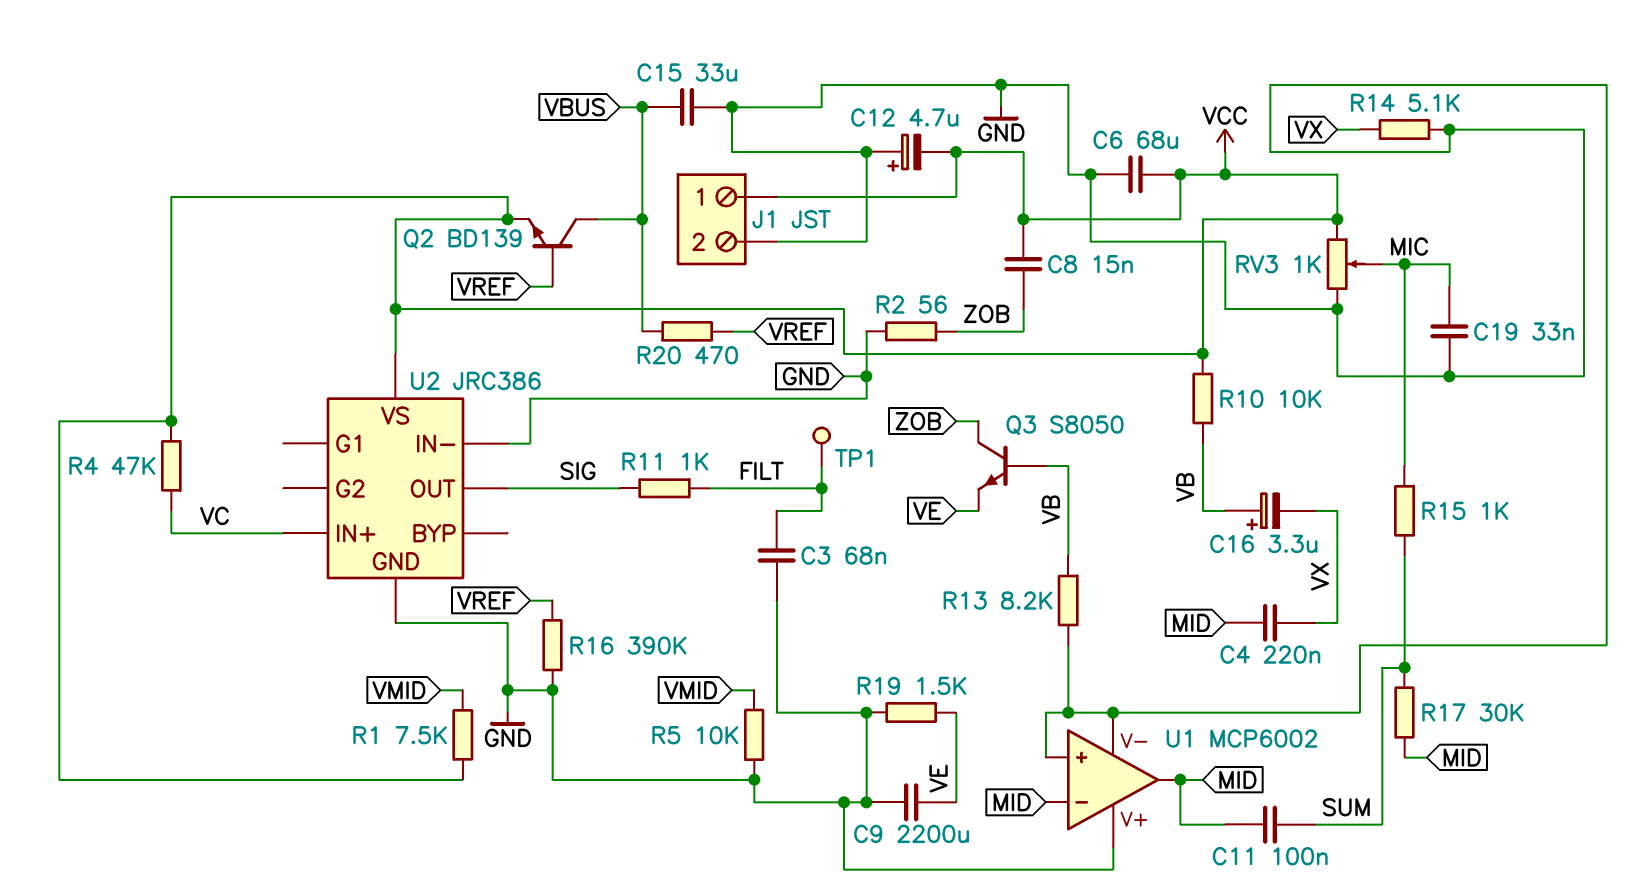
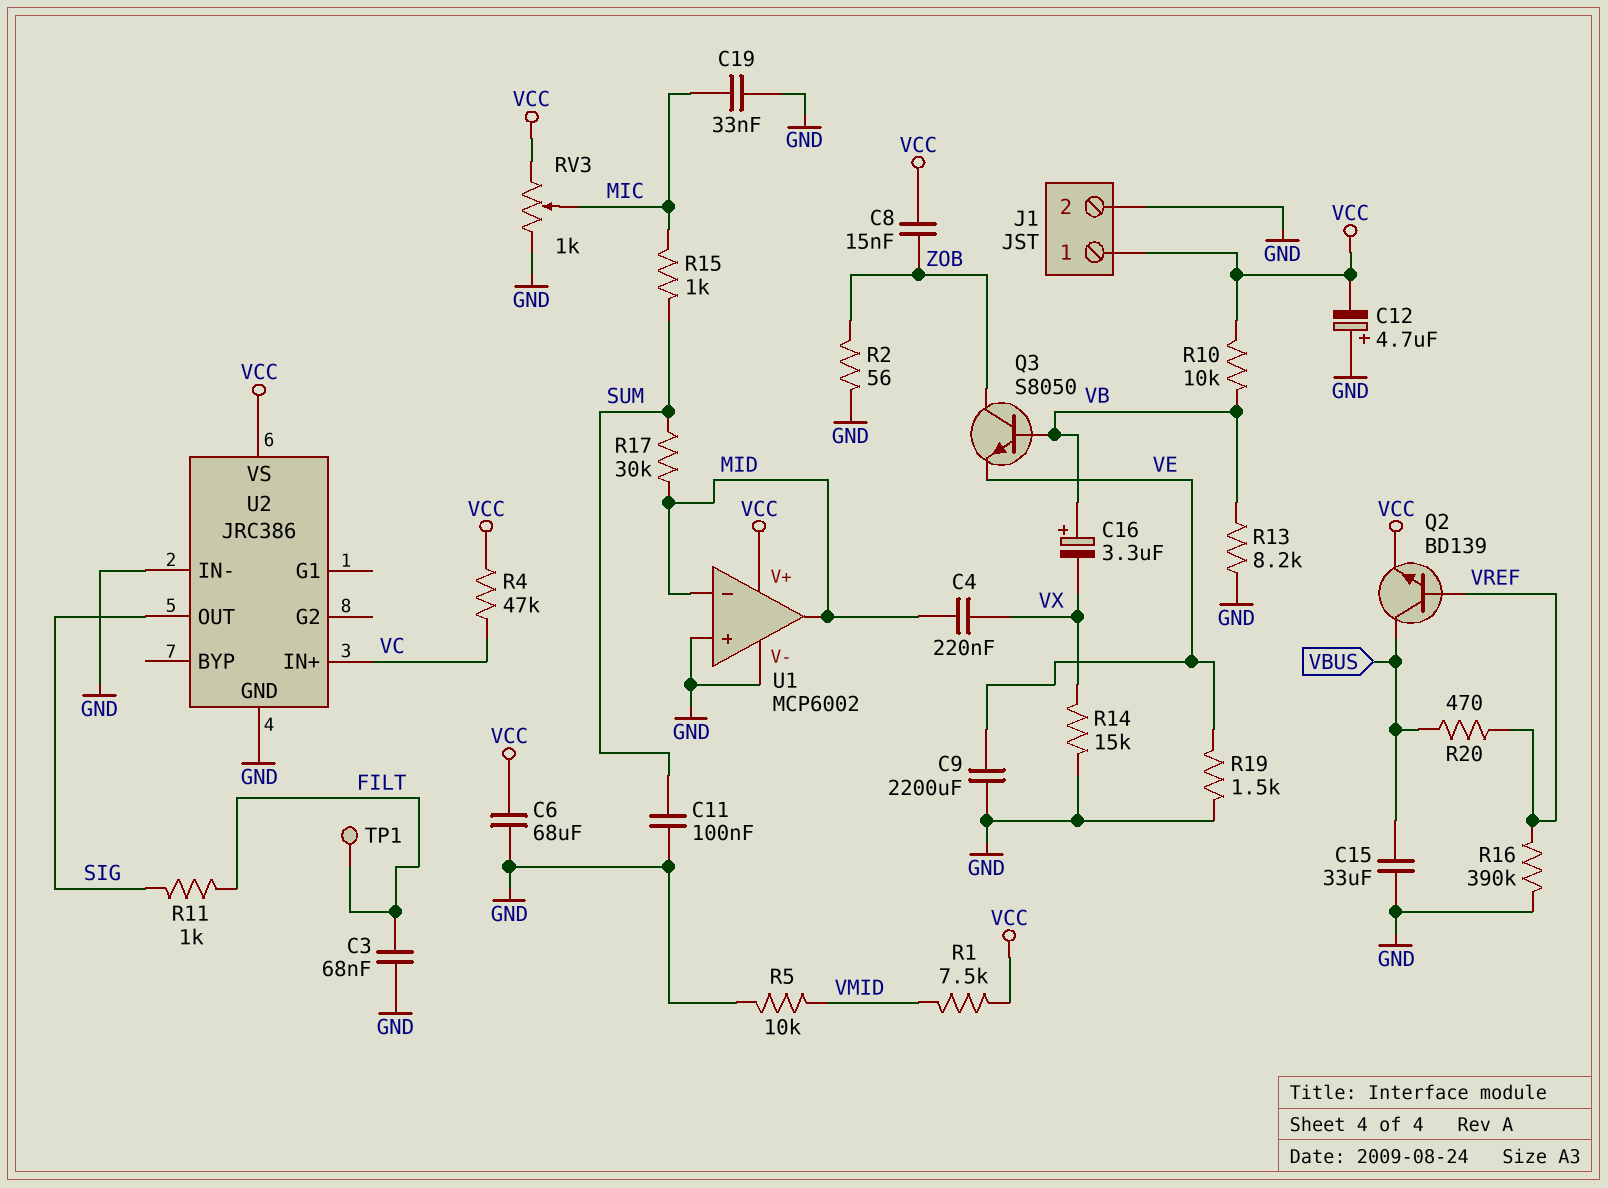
C11: 100nF (MID, SUM) -> 100nF (GND, SUM)
R14: 5.1k (GND, VX) -> 15k (GND, VX)
U1 pin V+: GND -> VCC

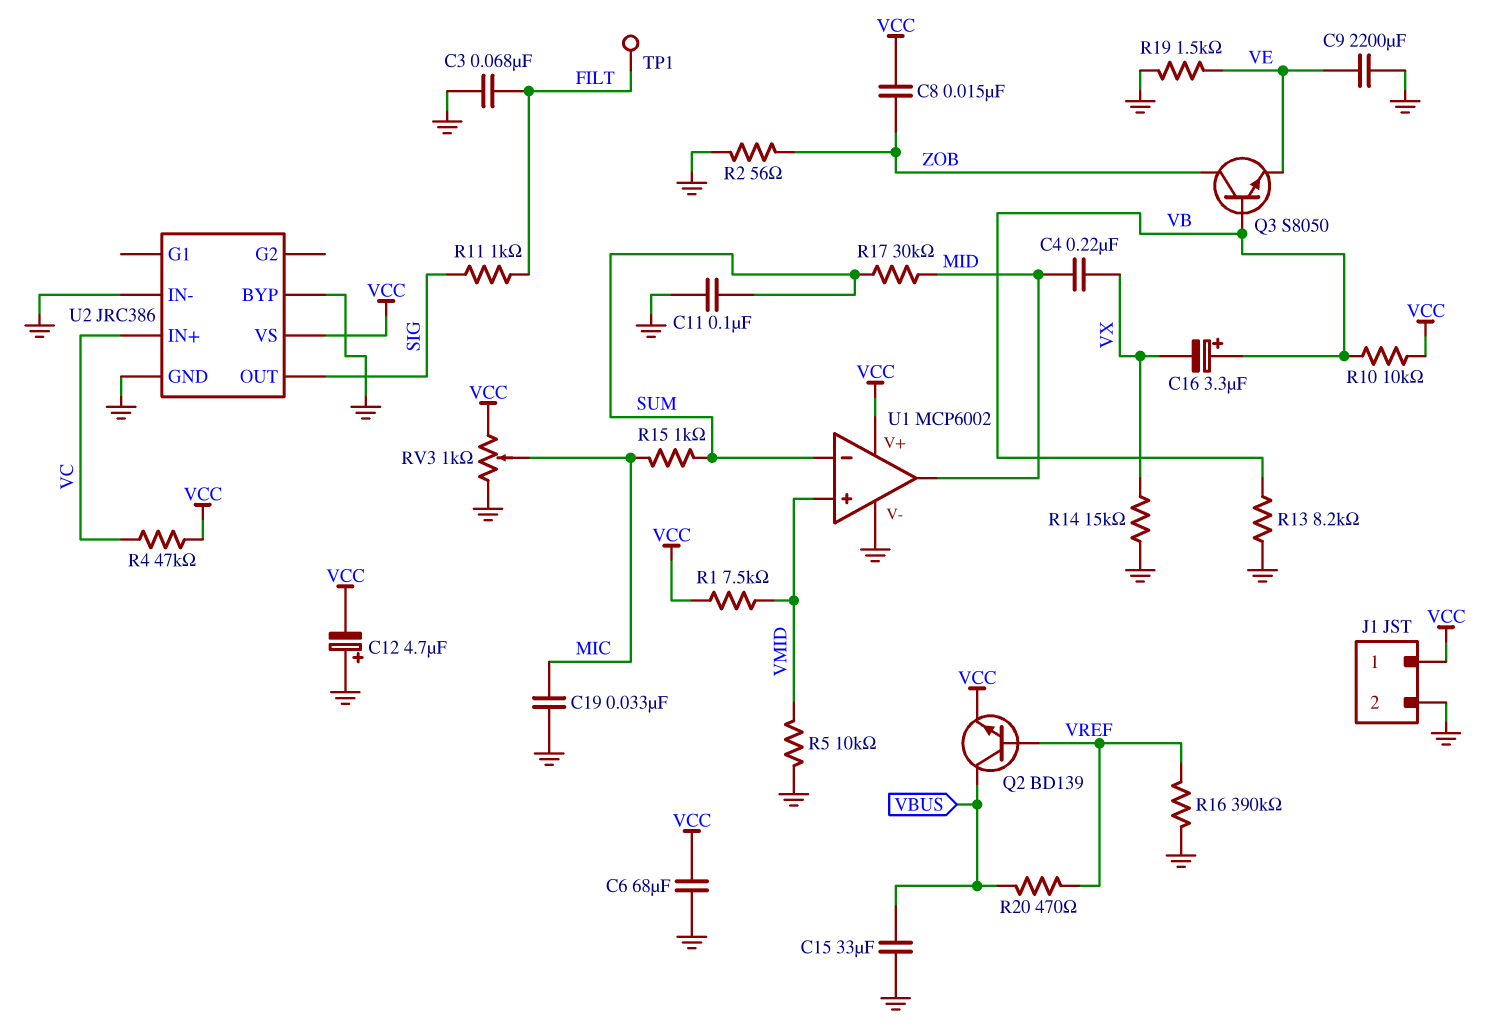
U1 pin in+: GND -> VMID
U1 pin in-: MID -> SUM
U2 pin BYP: none -> GND

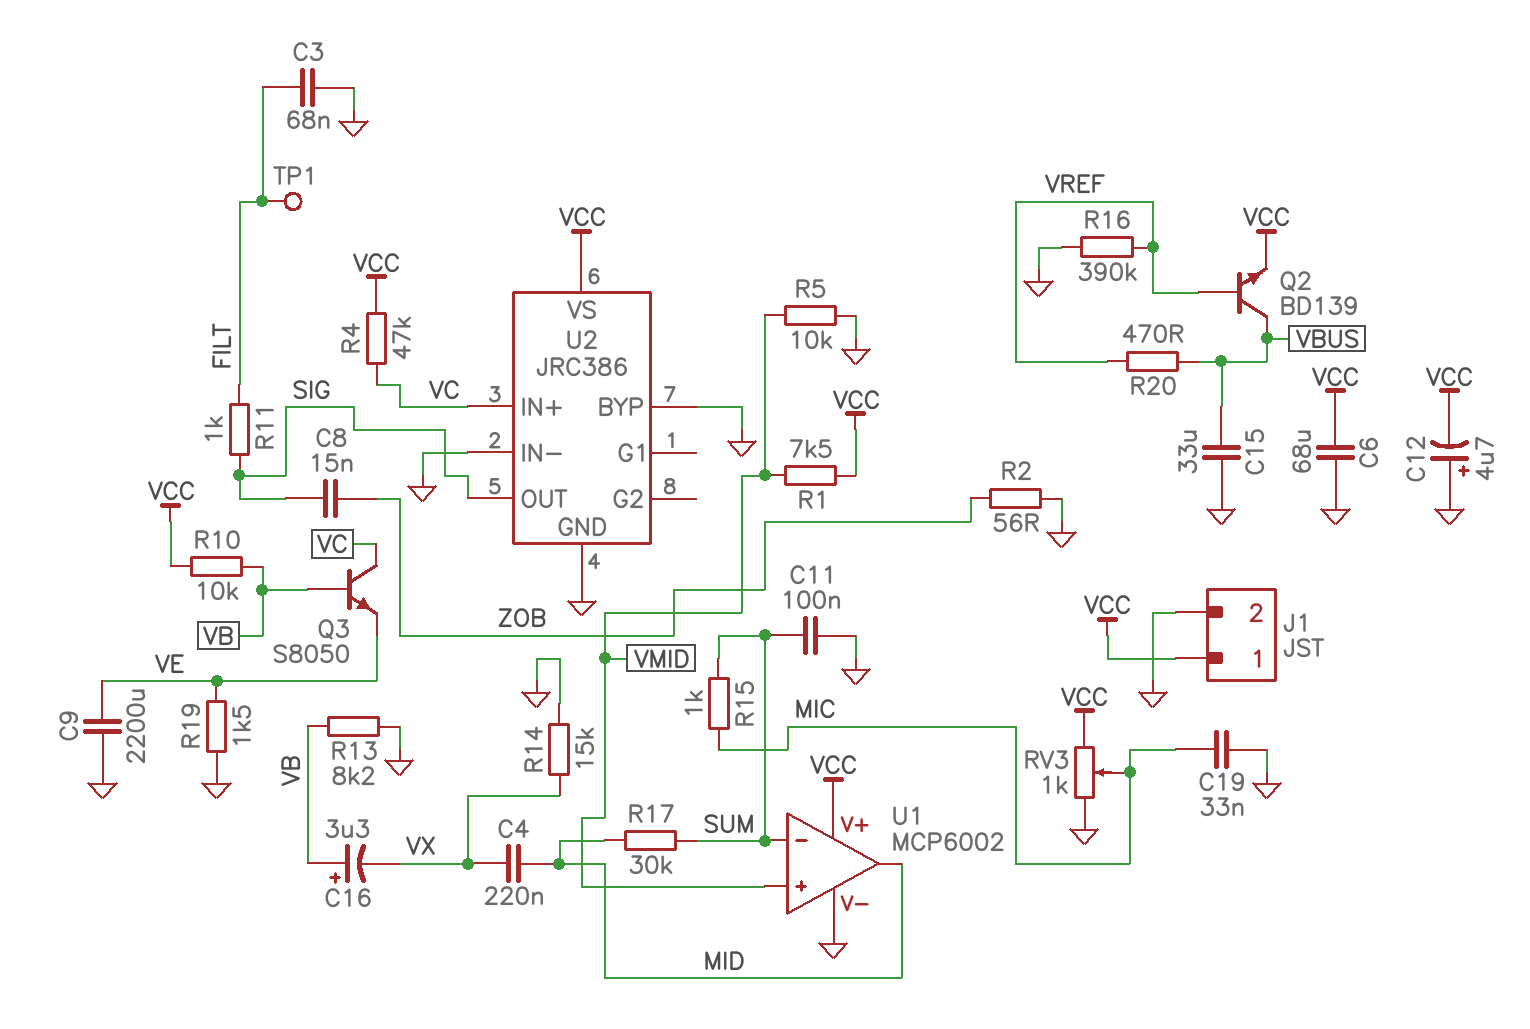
C8: 15nF (VCC, ZOB) -> 15nF (SIG, ZOB)
Q3: NPN S8050 (B VB, C ZOB, E VE) -> NPN S8050 (B VB, C VC, E VE)

